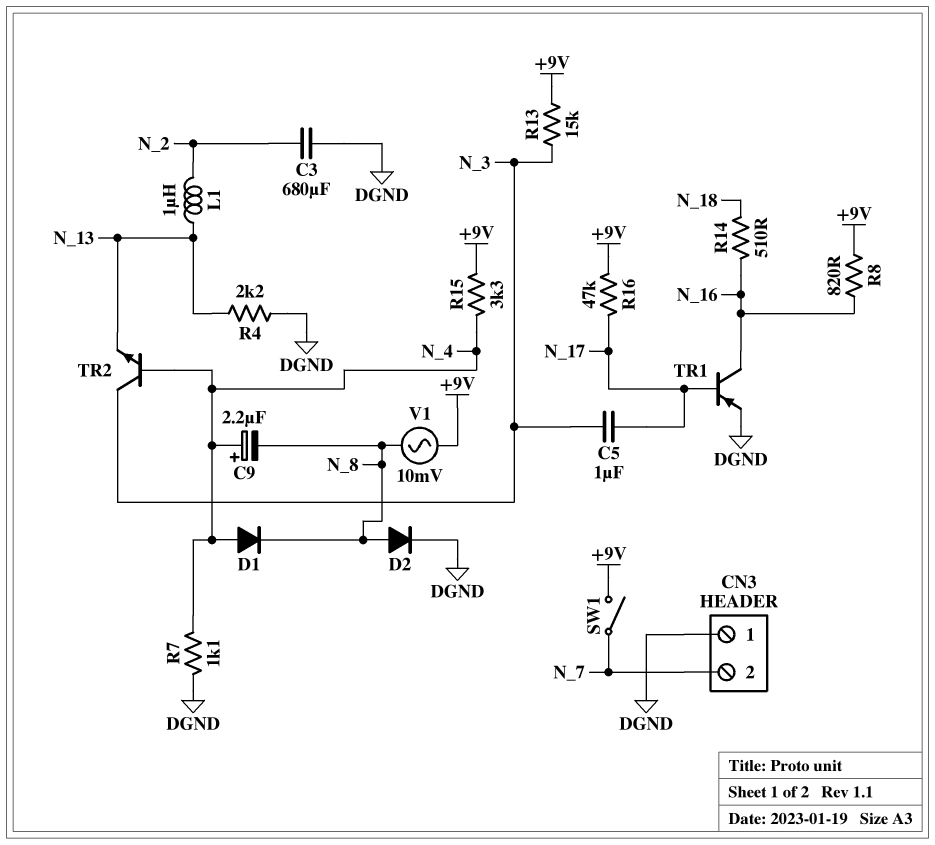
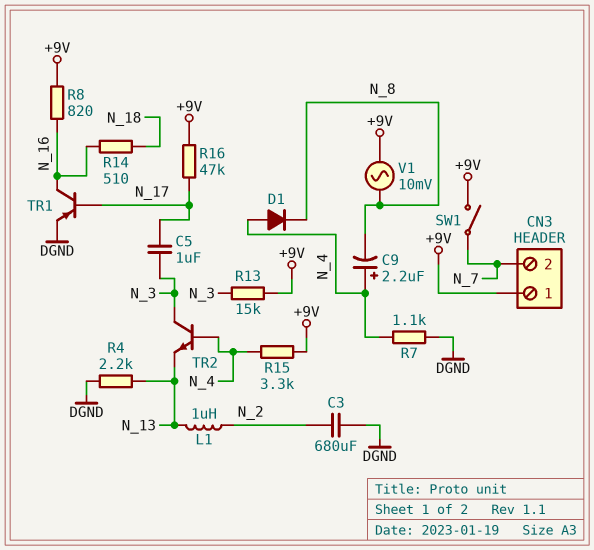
CN3 pin 1: DGND -> +9V
D2: diode (A N_8, K DGND) -> none

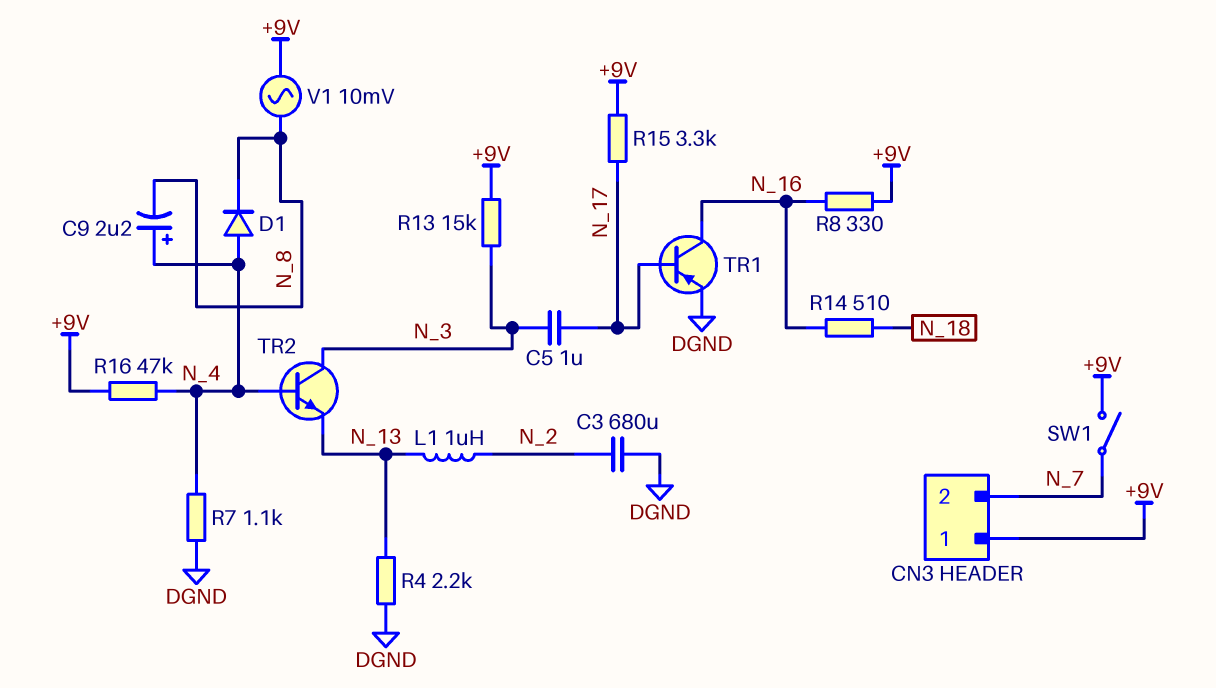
R8: 820 (+9V, N_16) -> 330 (+9V, N_16)
R15: 3.3k (+9V, N_4) -> 3.3k (+9V, N_17)
R16: 47k (+9V, N_17) -> 47k (+9V, N_4)

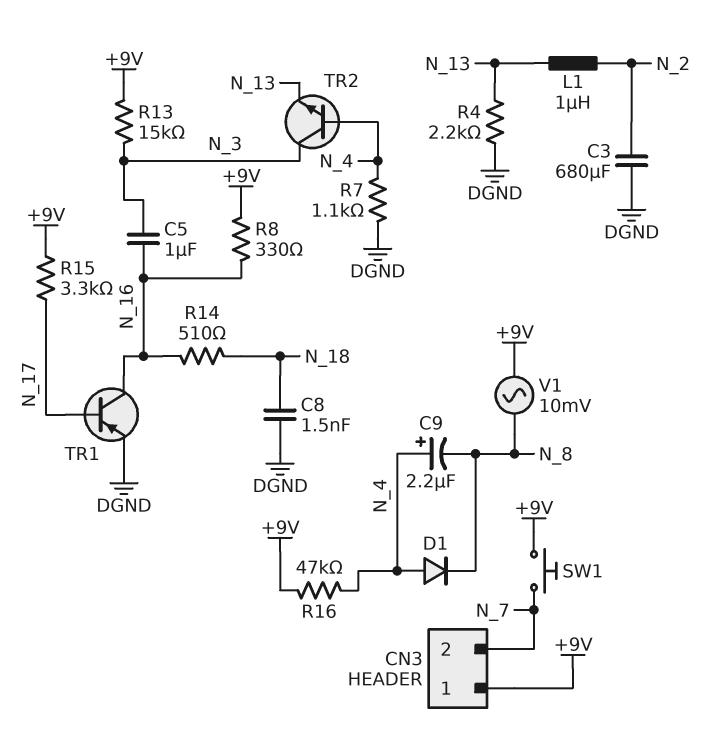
C5: 1uF (N_3, N_17) -> 1uF (N_3, N_16)
C8: none -> 1.5nF (DGND, N_18)
SW1: switch (+9V, N_7) -> button (+9V, N_7)

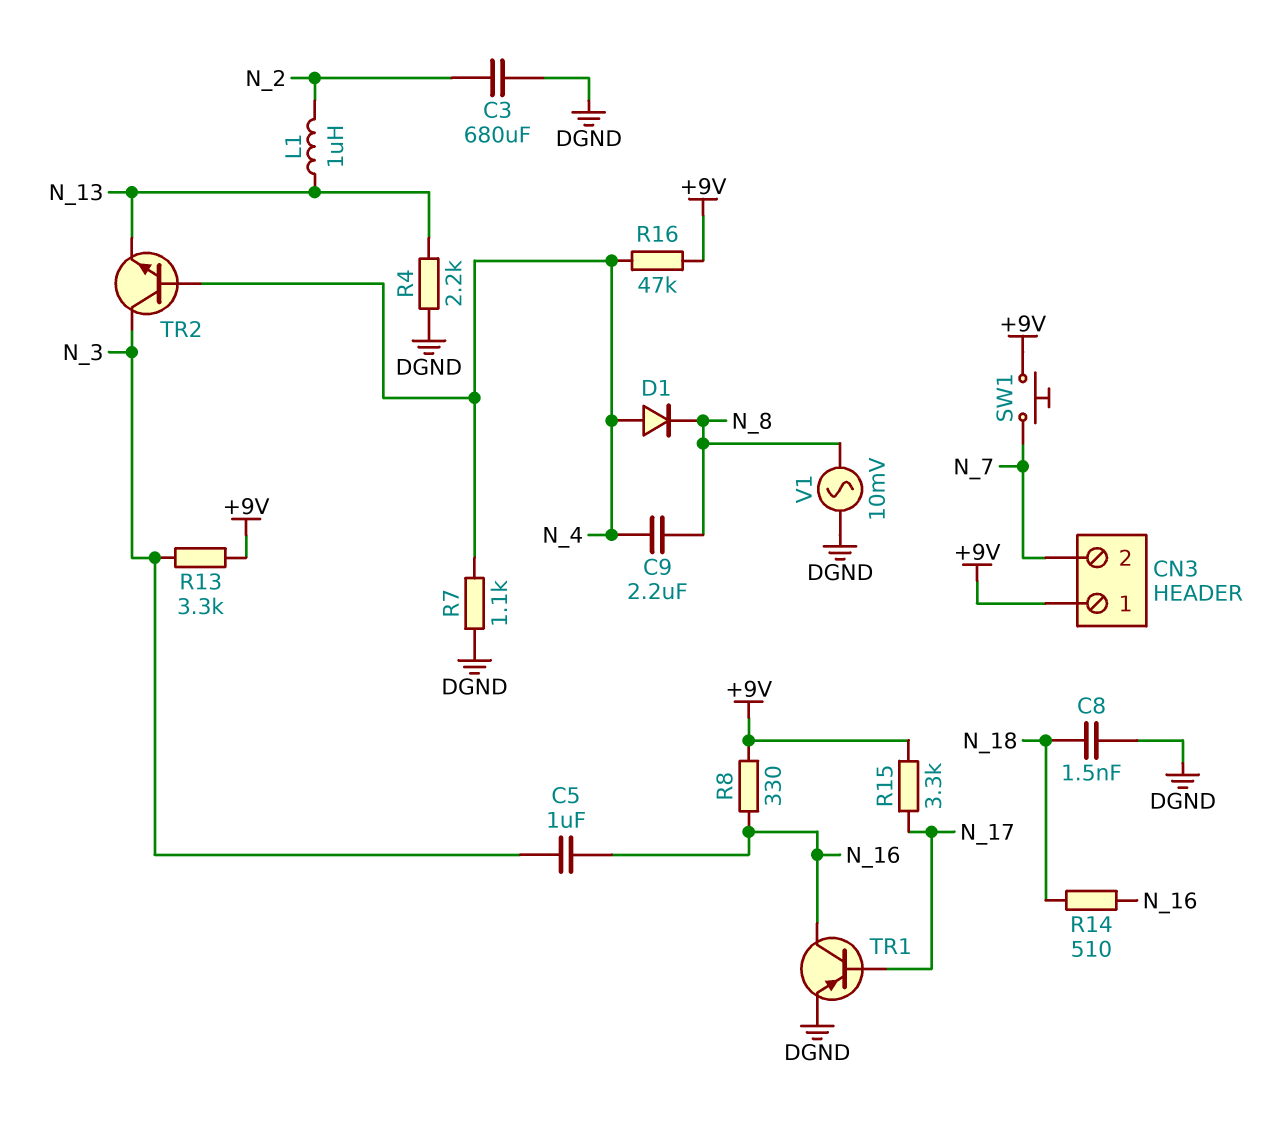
C9: 2.2uF (plus N_4, minus N_8) -> 2.2uF (N_4, N_8)
R13: 15k (+9V, N_3) -> 3.3k (+9V, N_3)
V1: AC 10mV (+9V, N_8) -> AC 10mV (DGND, N_8)

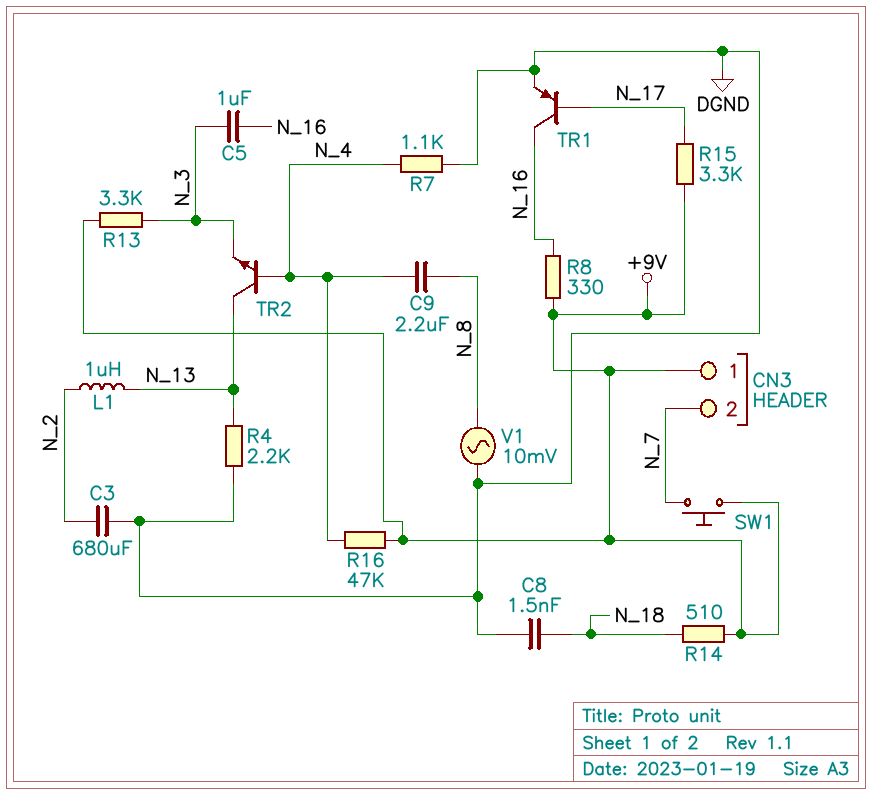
D1: diode (A N_4, K N_8) -> none
R14: 510 (N_16, N_18) -> 510 (+9V, N_18)
TR2: NPN (B N_4, C N_3, E N_13) -> NPN (B N_4, C N_13, E N_3)

